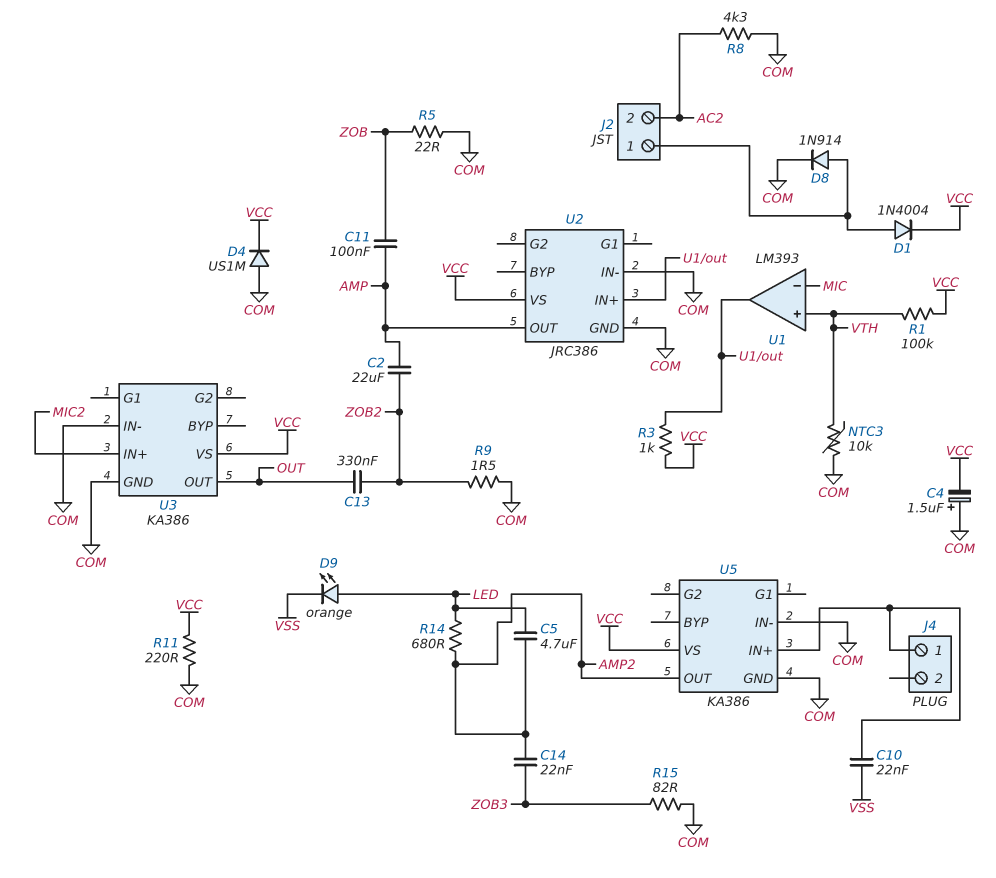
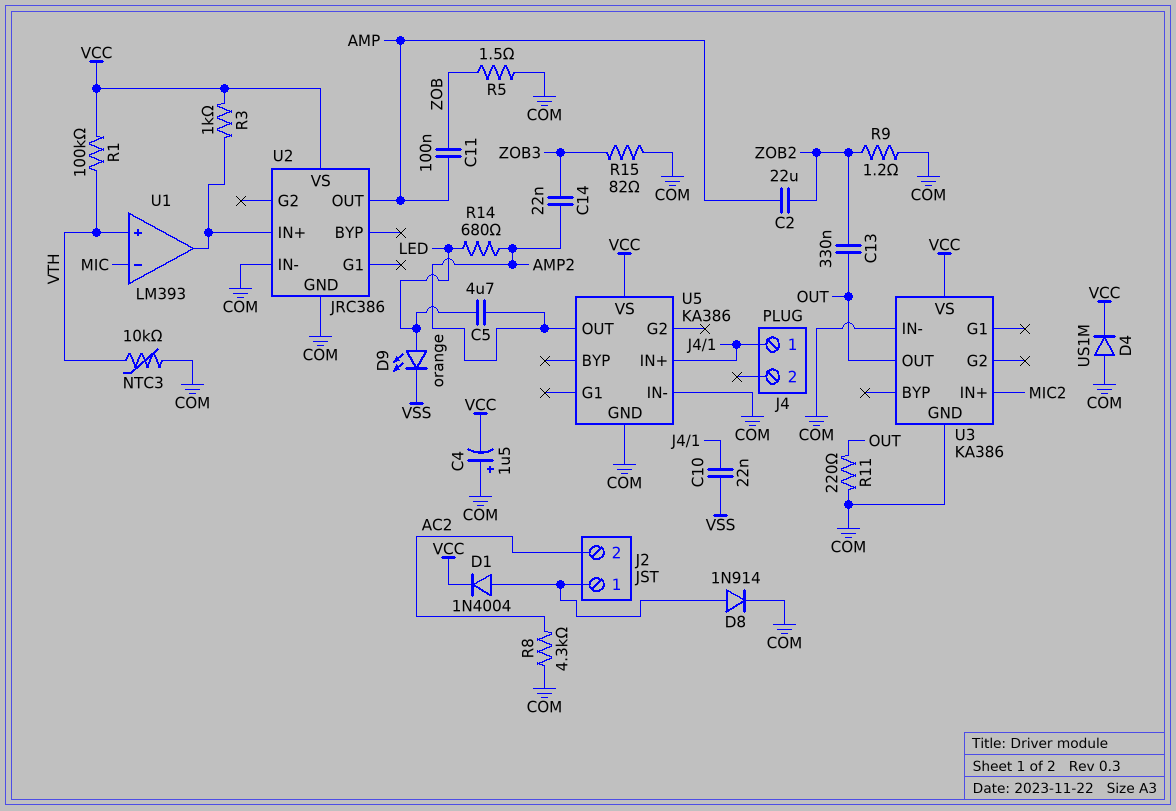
R5: 22 (COM, ZOB) -> 1.5 (COM, ZOB)
R9: 1.5 (COM, ZOB2) -> 1.2 (COM, ZOB2)
R11: 220 (COM, VCC) -> 220 (COM, OUT)

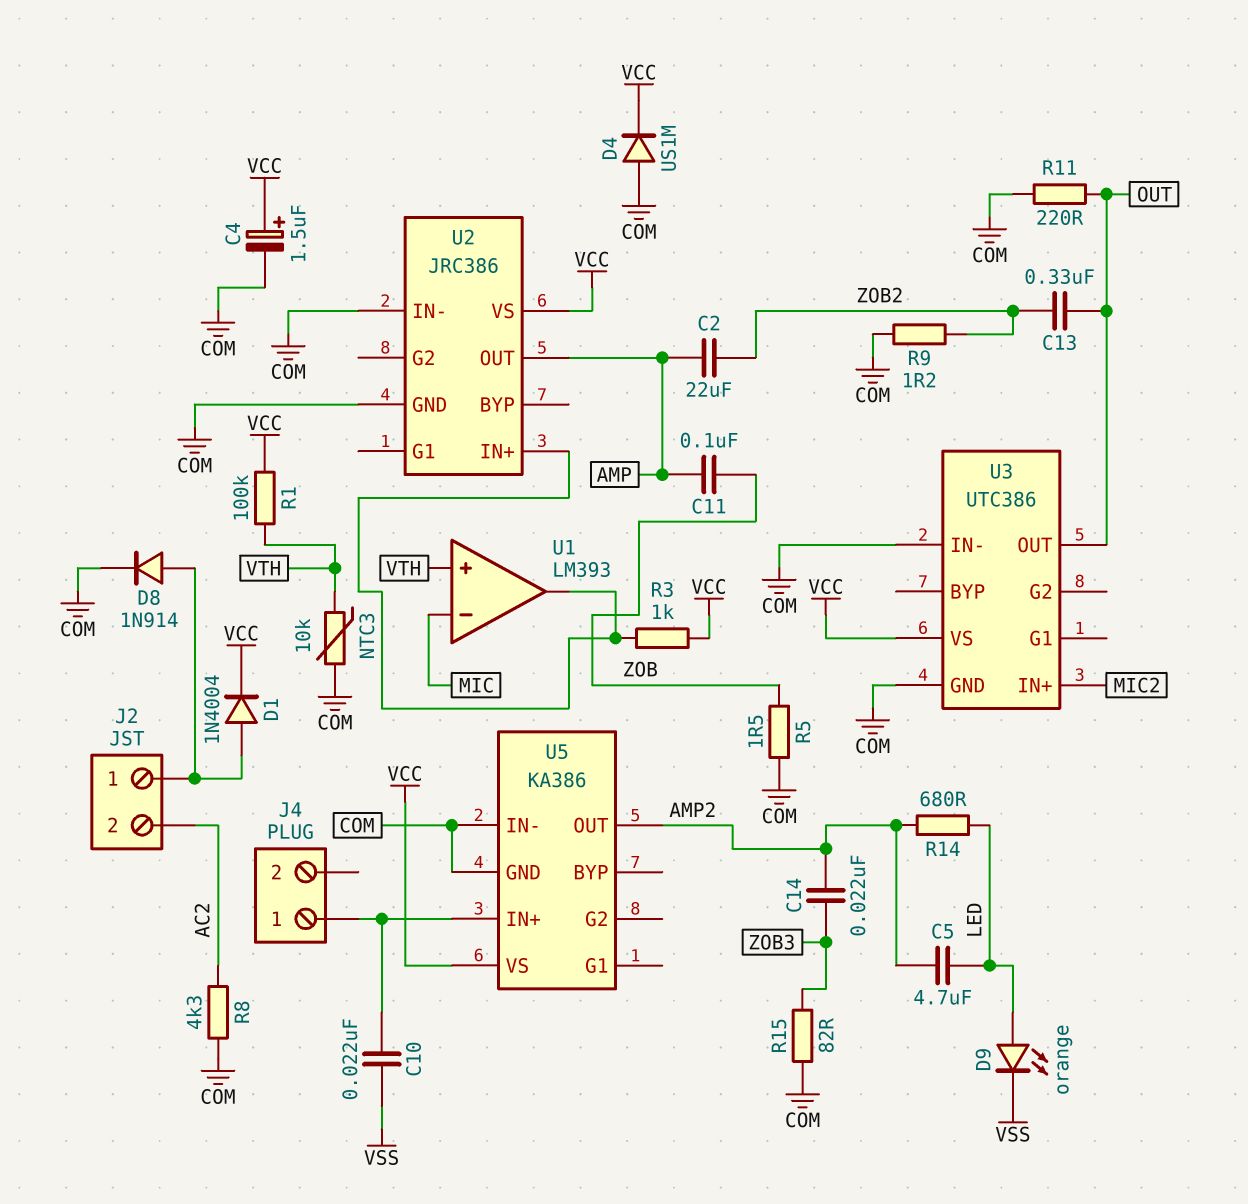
C4: 1.5uF (plus COM, minus VCC) -> 1.5uF (plus VCC, minus COM)
U3: KA386 -> UTC386

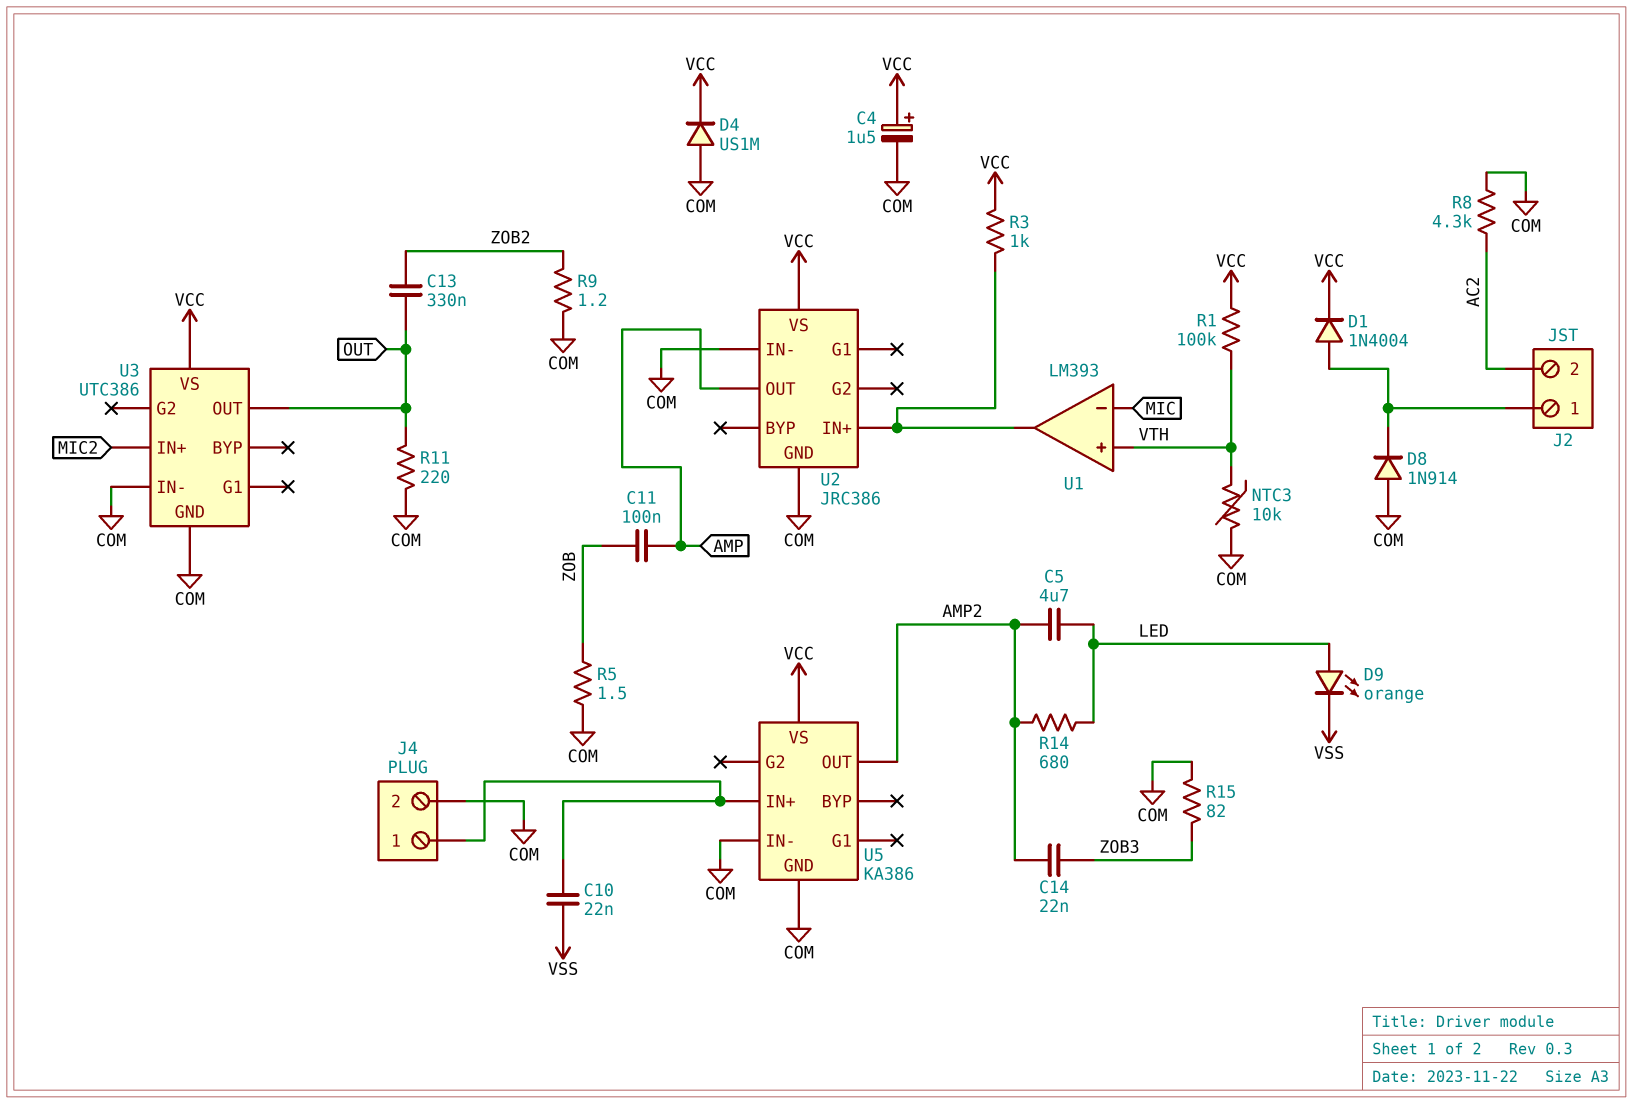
C2: 22uF (AMP, ZOB2) -> none
D8: diode 1N914 (A J2/1, K COM) -> diode 1N914 (A COM, K J2/1)
J4 pin 2: none -> COM

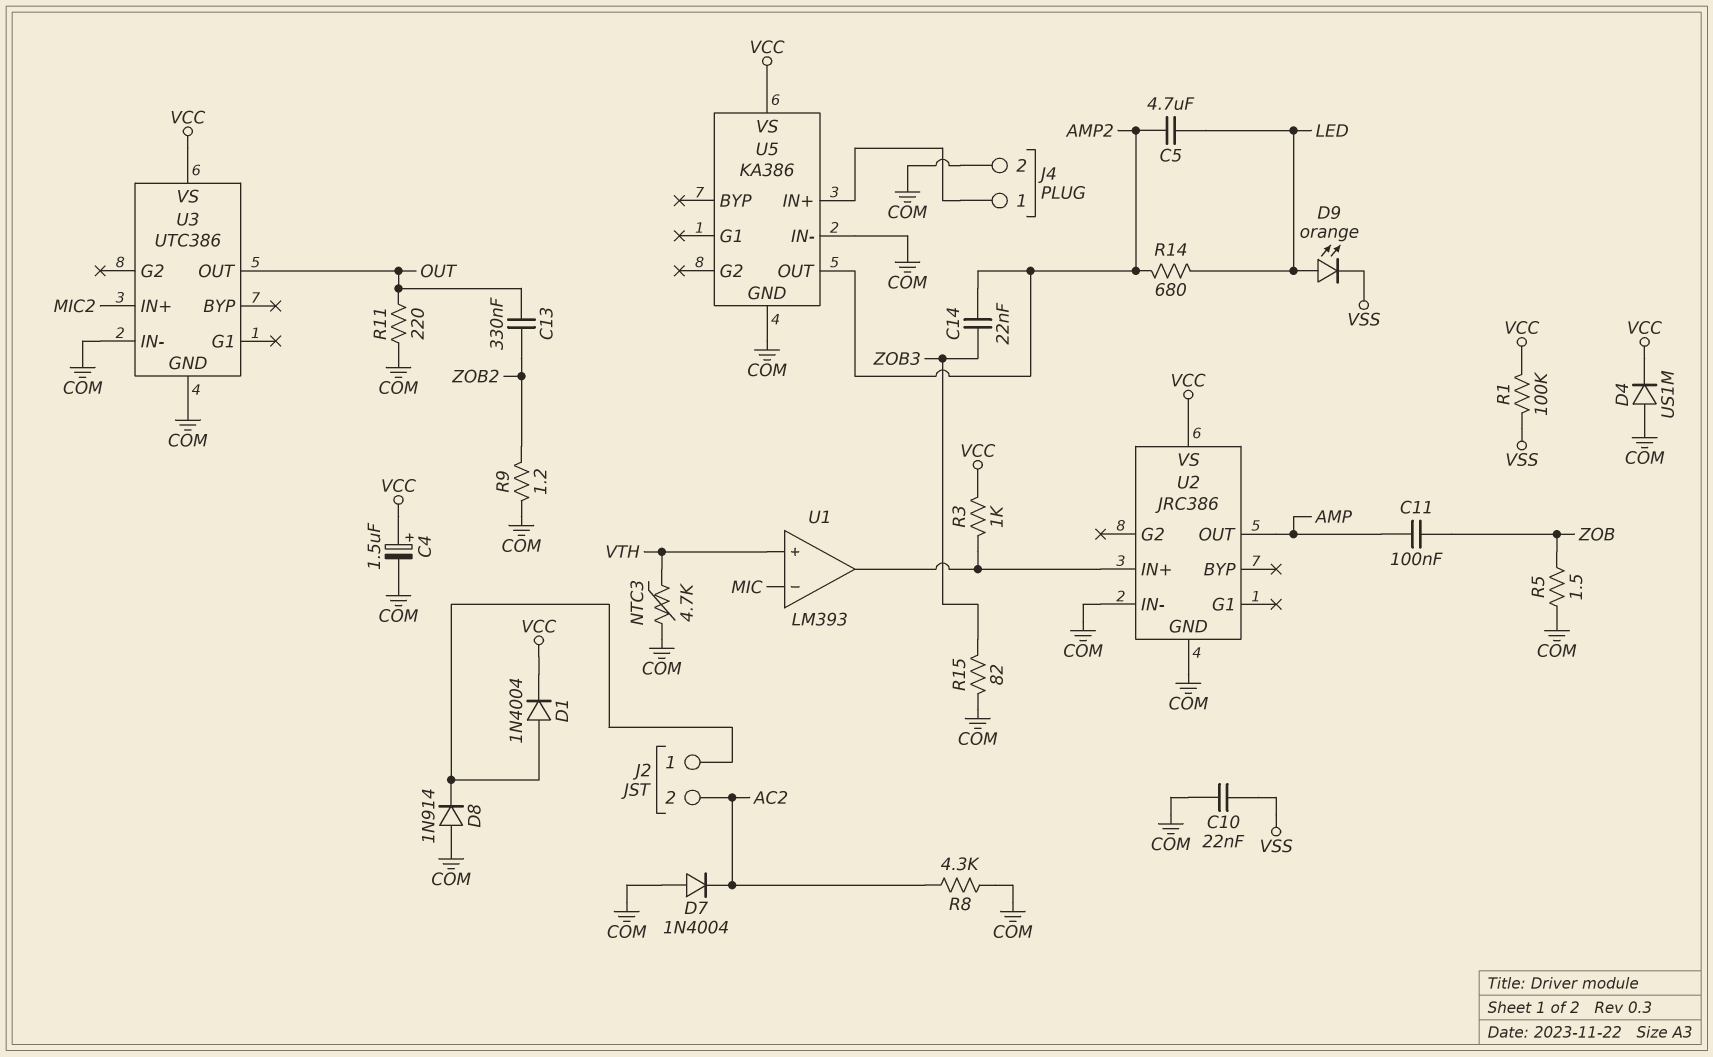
C10: 22nF (J4/1, VSS) -> 22nF (COM, VSS)
D7: none -> diode 1N4004 (A COM, K AC2)
NTC3: 10k (COM, VTH) -> 4.7k (COM, VTH)
R1: 100k (VCC, VTH) -> 100k (VCC, VSS)

